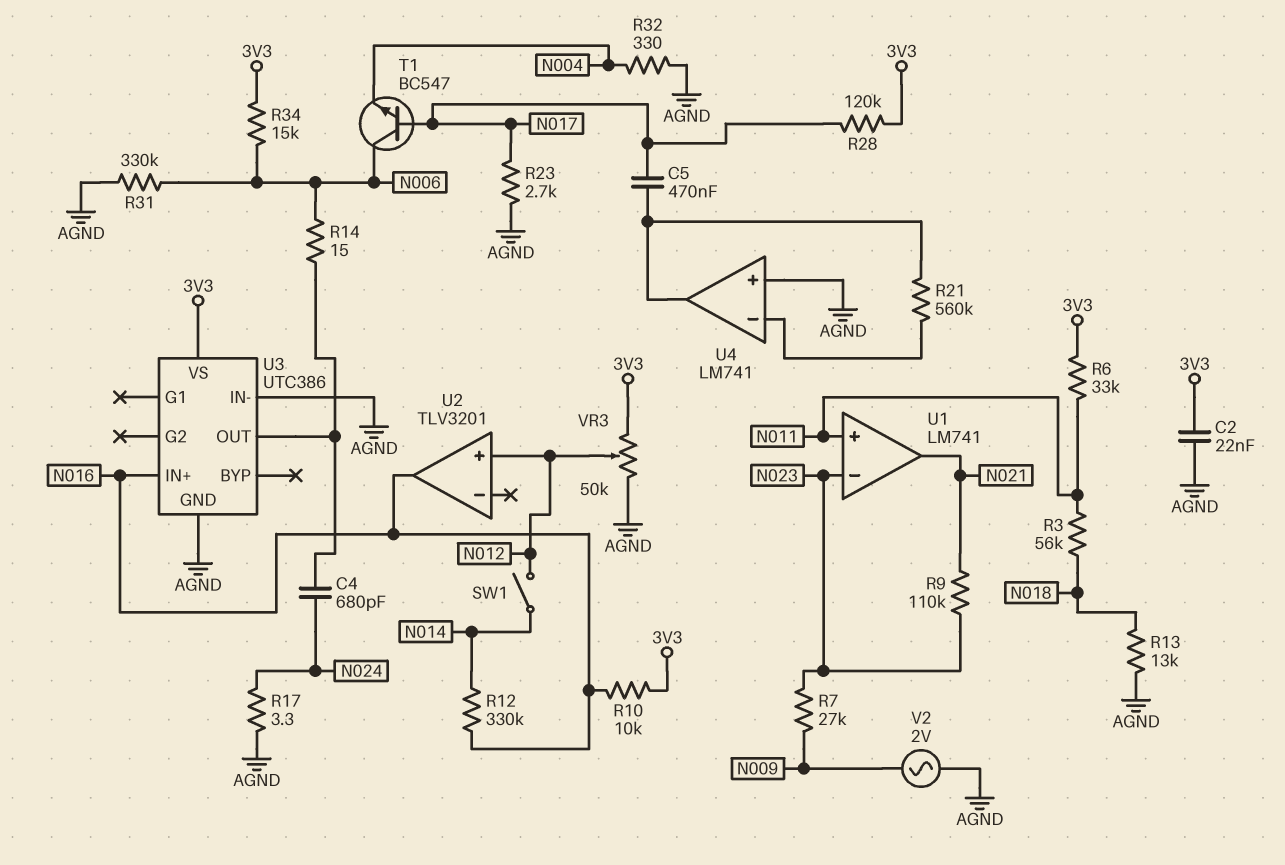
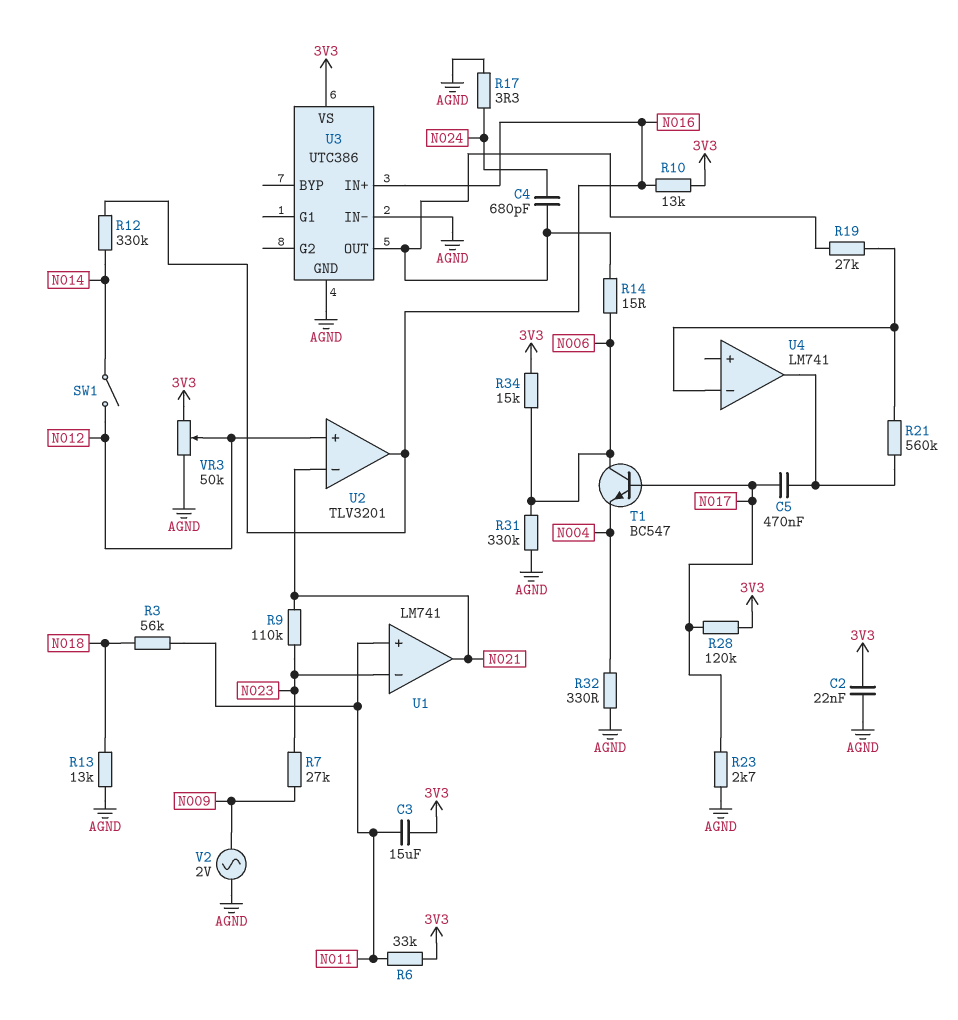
C3: none -> 15uF (3V3, N011)
R10: 10k (3V3, N016) -> 13k (3V3, N016)
R19: none -> 27k (U3/OUT, U4/in-)
U2 pin in-: none -> N021
U4 pin in+: AGND -> none

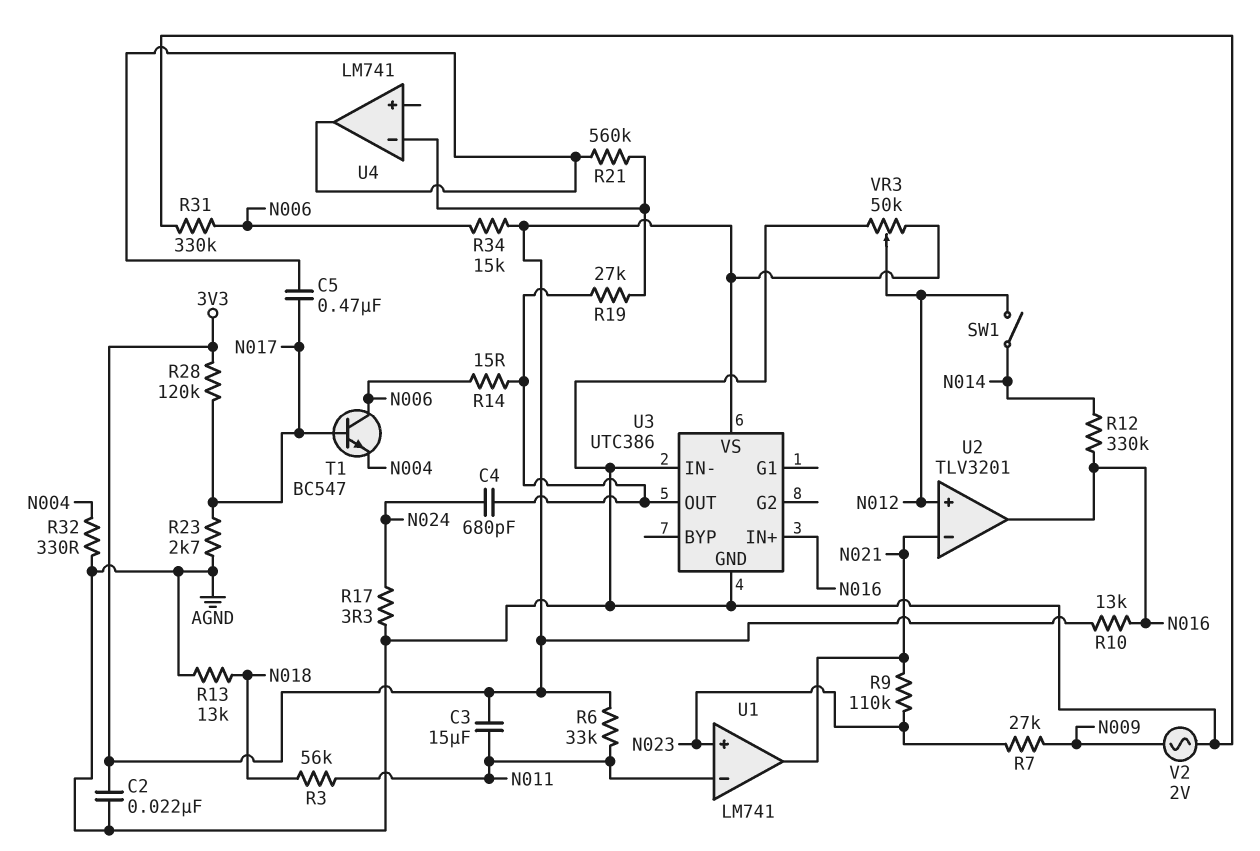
U1 pin in+: N011 -> N023
U1 pin in-: N023 -> N011

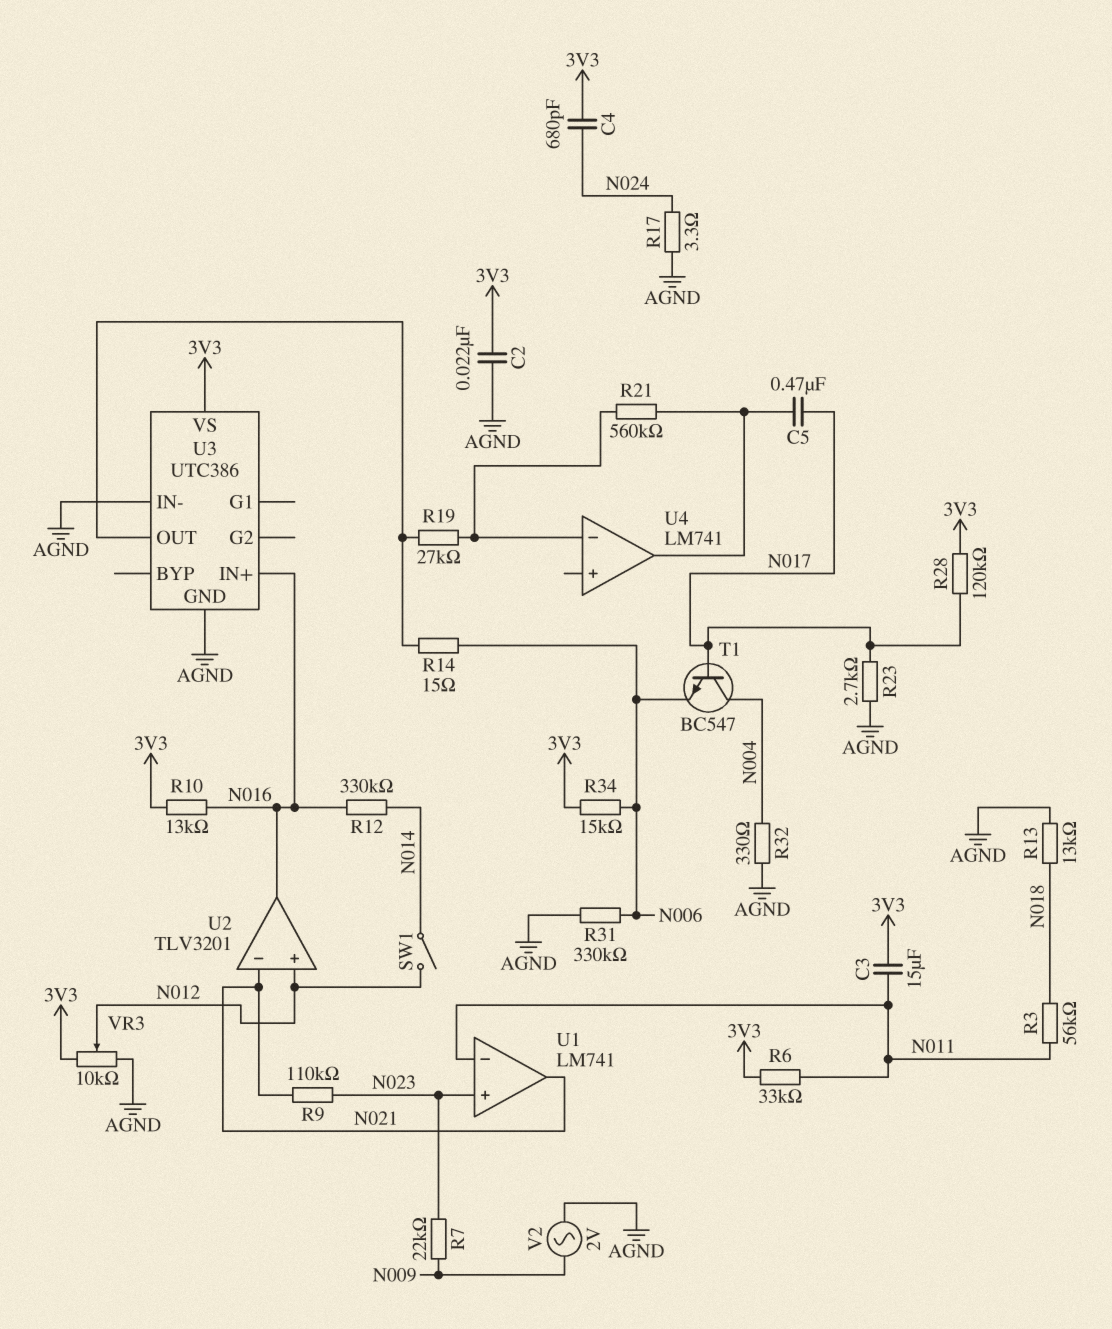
C4: 680pF (N024, U3/OUT) -> 680pF (3V3, N024)
R7: 27k (N009, N023) -> 22k (N009, N023)
T1: NPN BC547 (B N017, C N006, E N004) -> NPN BC547 (B N017, C N004, E N006)
VR3: 50k (3V3, AGND, wiper N012) -> 10k (3V3, AGND, wiper N012)

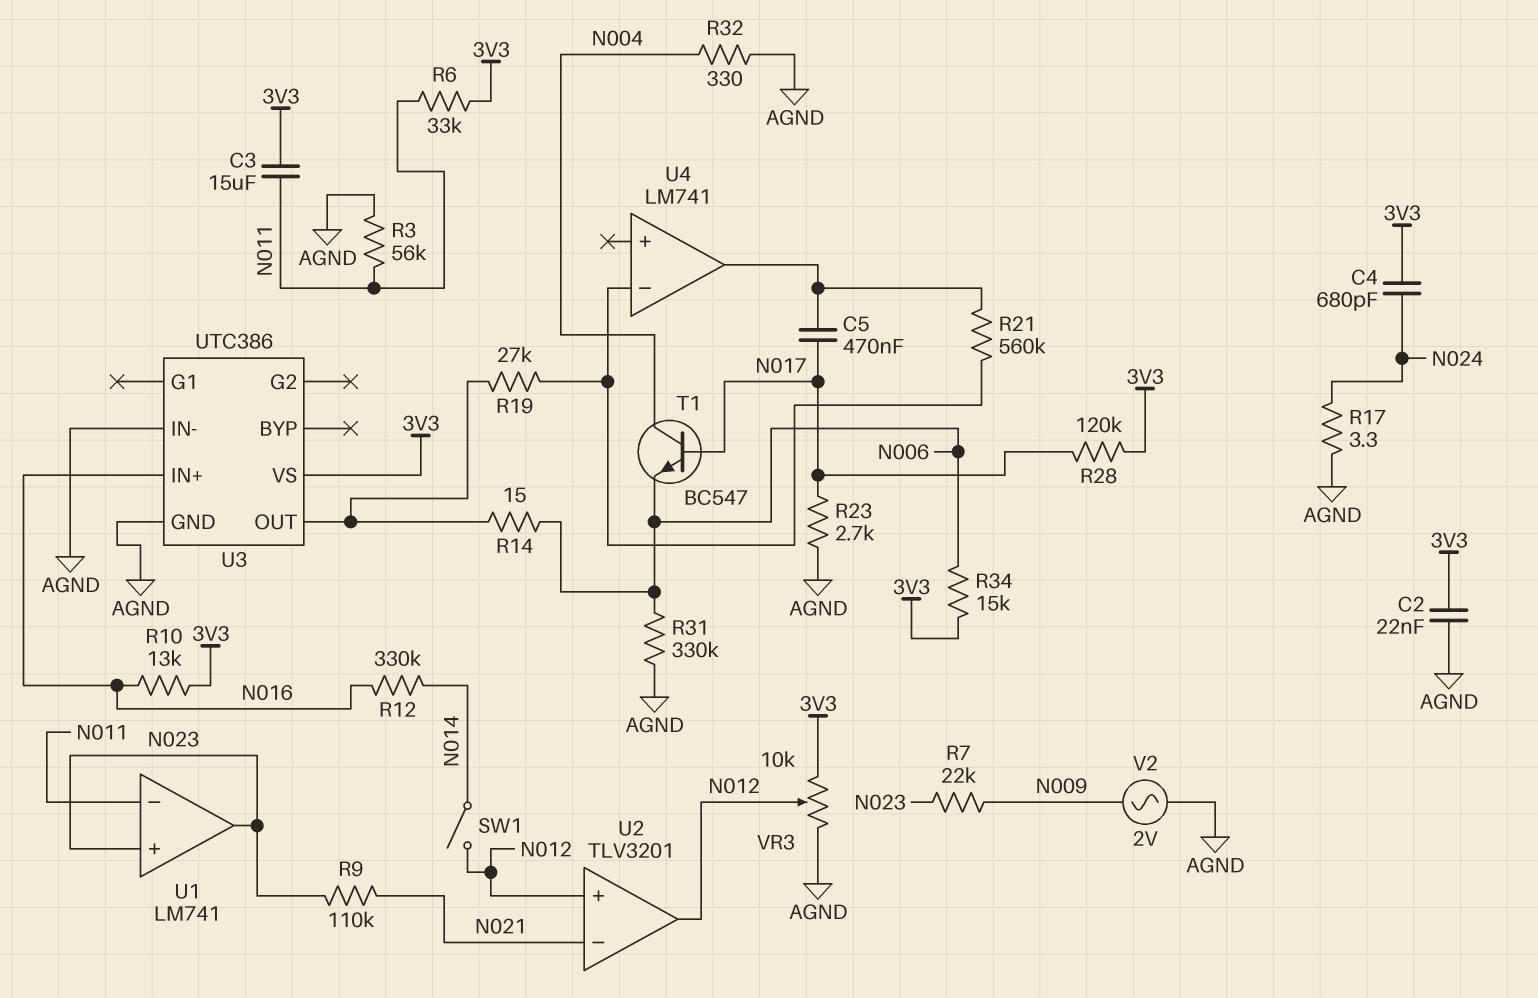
R3: 56k (N011, N018) -> 56k (AGND, N011)
R13: 13k (AGND, N018) -> none
U1 pin out: N021 -> N023
U2 pin out: N016 -> N012

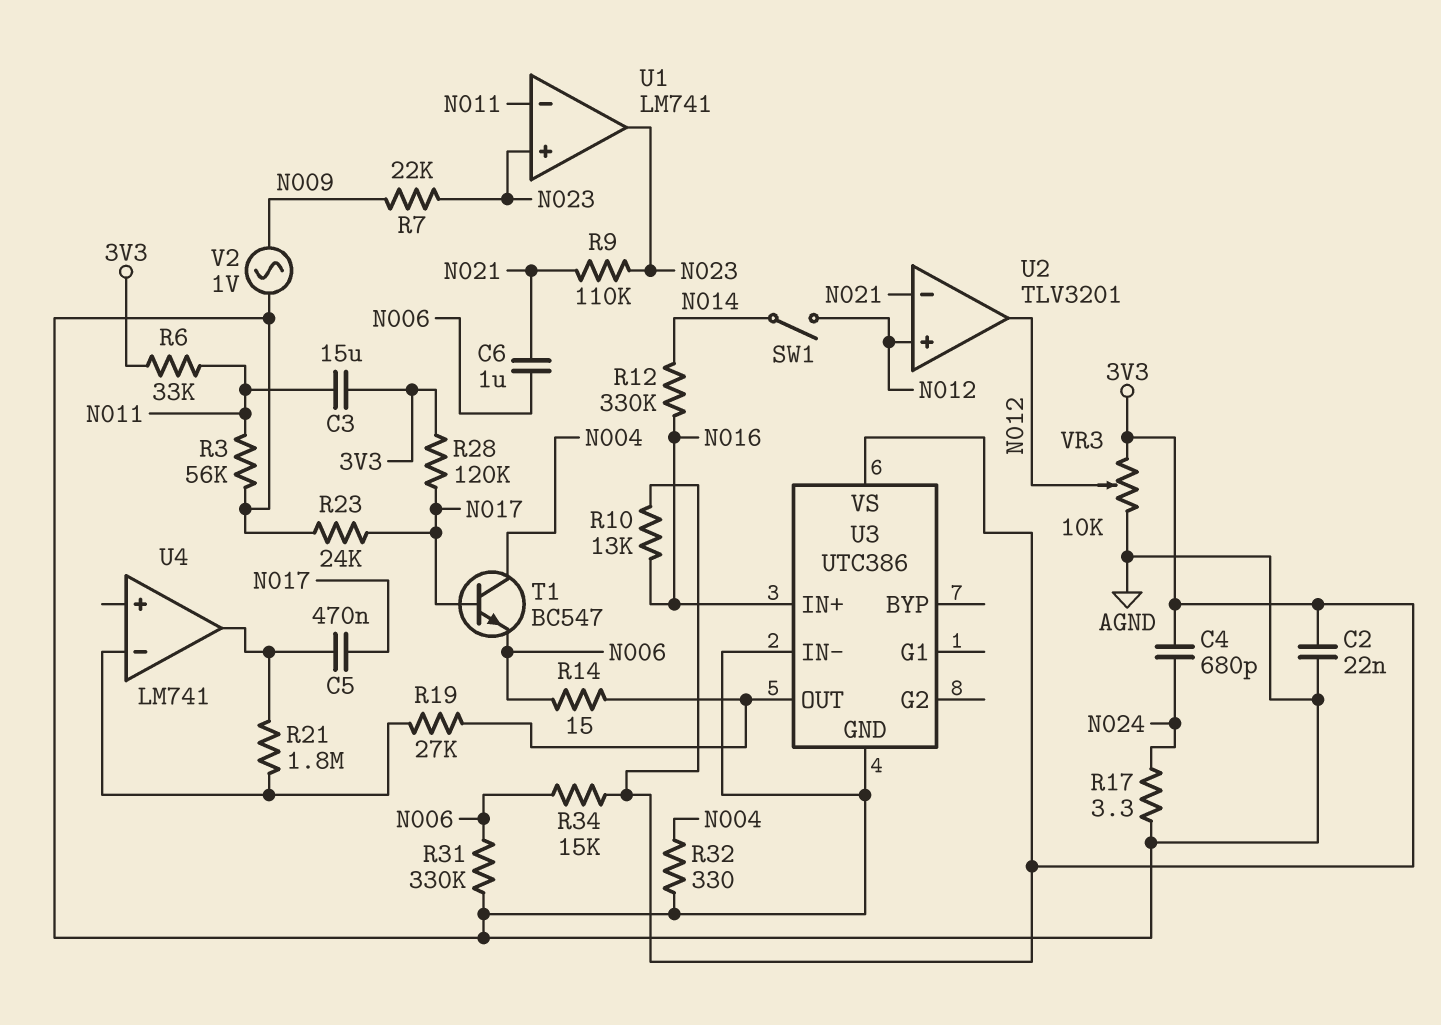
C6: none -> 1uF (N006, N021)
R21: 560k (U4/in-, U4/out) -> 1.8M (U4/in-, U4/out)
R23: 2.7k (AGND, N017) -> 24k (AGND, N017)
V2: AC 2V (AGND, N009) -> AC 1V (AGND, N009)

